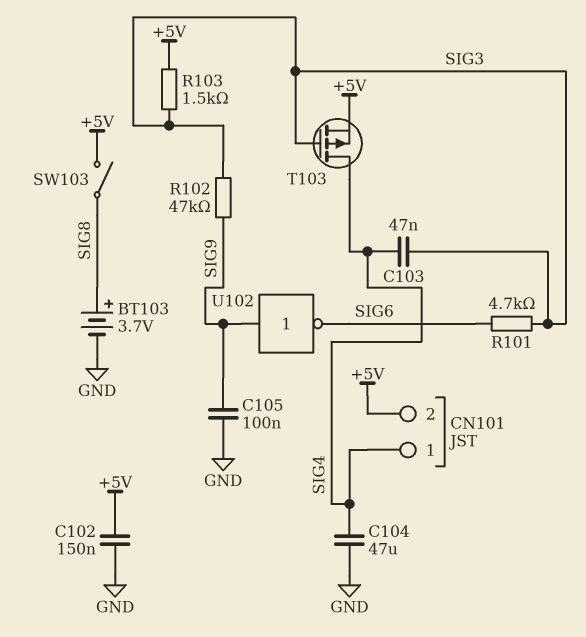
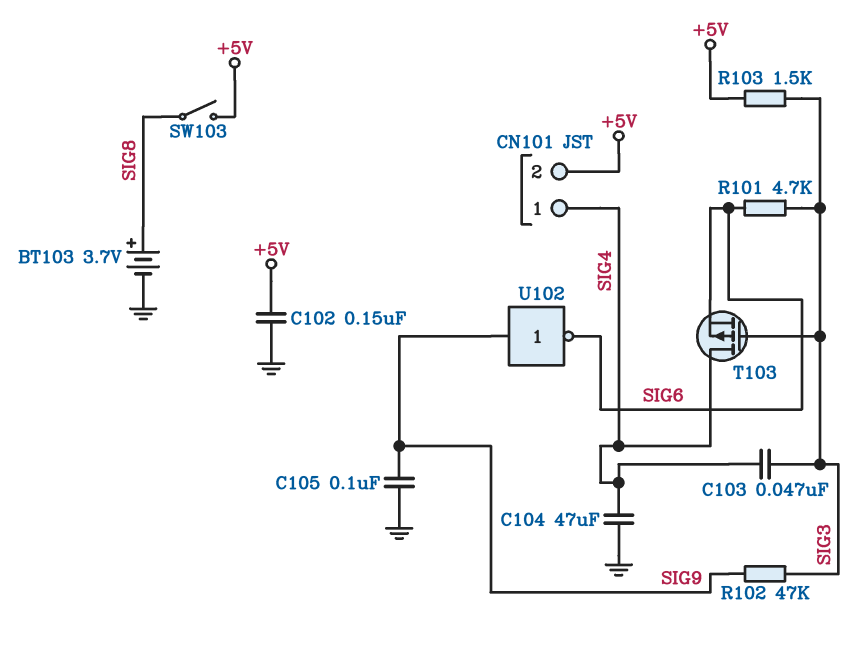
T103: PMOS (G SIG3, D SIG4, S +5V) -> PMOS (G SIG3, D SIG4, S SIG6)

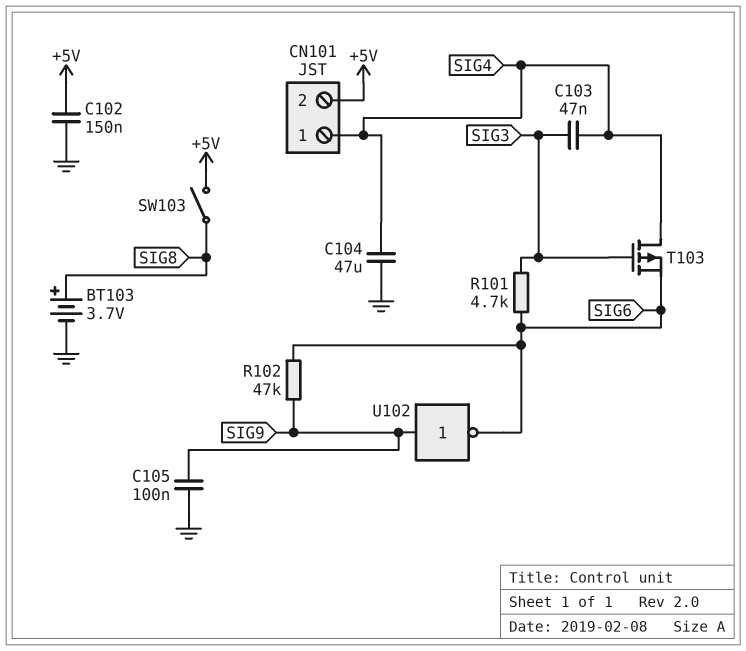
R102: 47k (SIG3, SIG9) -> 47k (SIG6, SIG9)
R103: 1.5k (+5V, SIG3) -> none

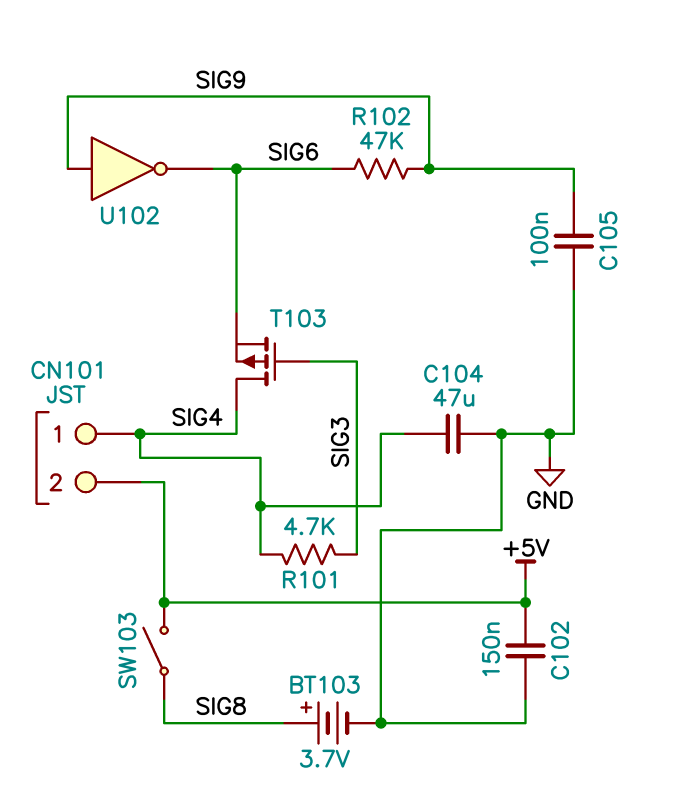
C103: 47nF (SIG3, SIG4) -> none
R101: 4.7k (SIG3, SIG6) -> 4.7k (SIG3, SIG4)

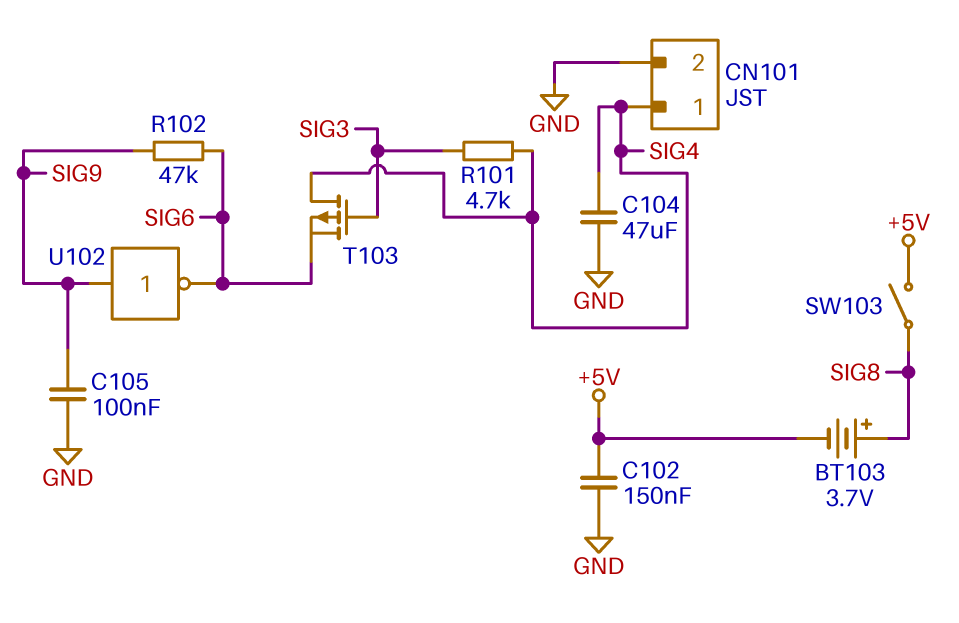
BT103: 3.7V (plus SIG8, minus GND) -> 3.7V (plus SIG8, minus +5V)
CN101 pin 2: +5V -> GND

